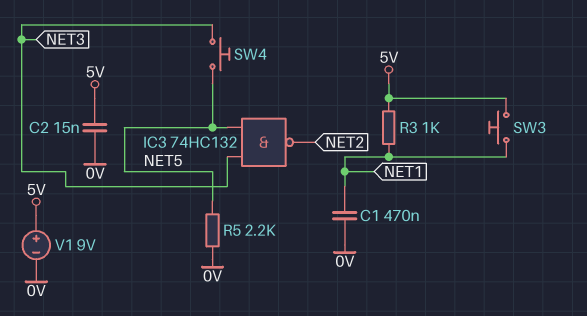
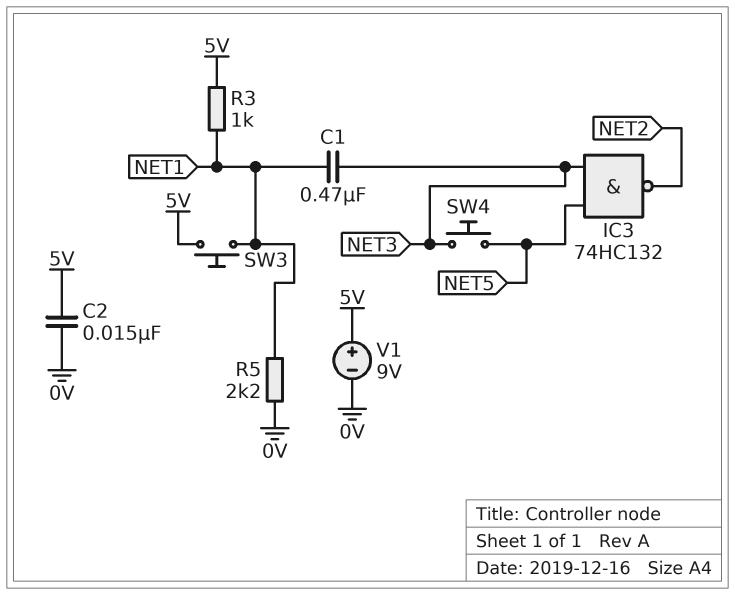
C1: 470nF (0V, NET1) -> 470nF (NET1, NET3)
R5: 2.2k (0V, NET5) -> 2.2k (0V, NET1)

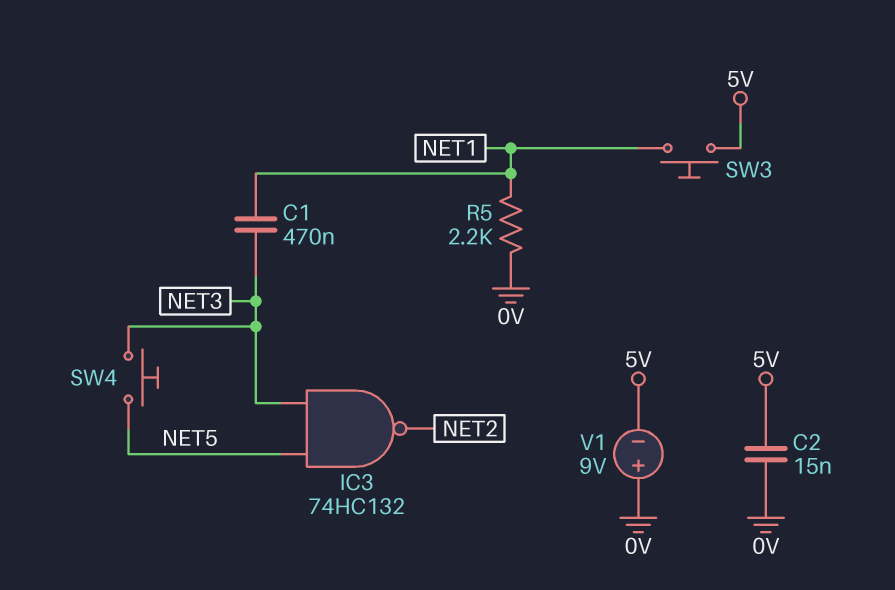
R3: 1k (5V, NET1) -> none
V1: 9V (plus 5V, minus 0V) -> 9V (plus 0V, minus 5V)

